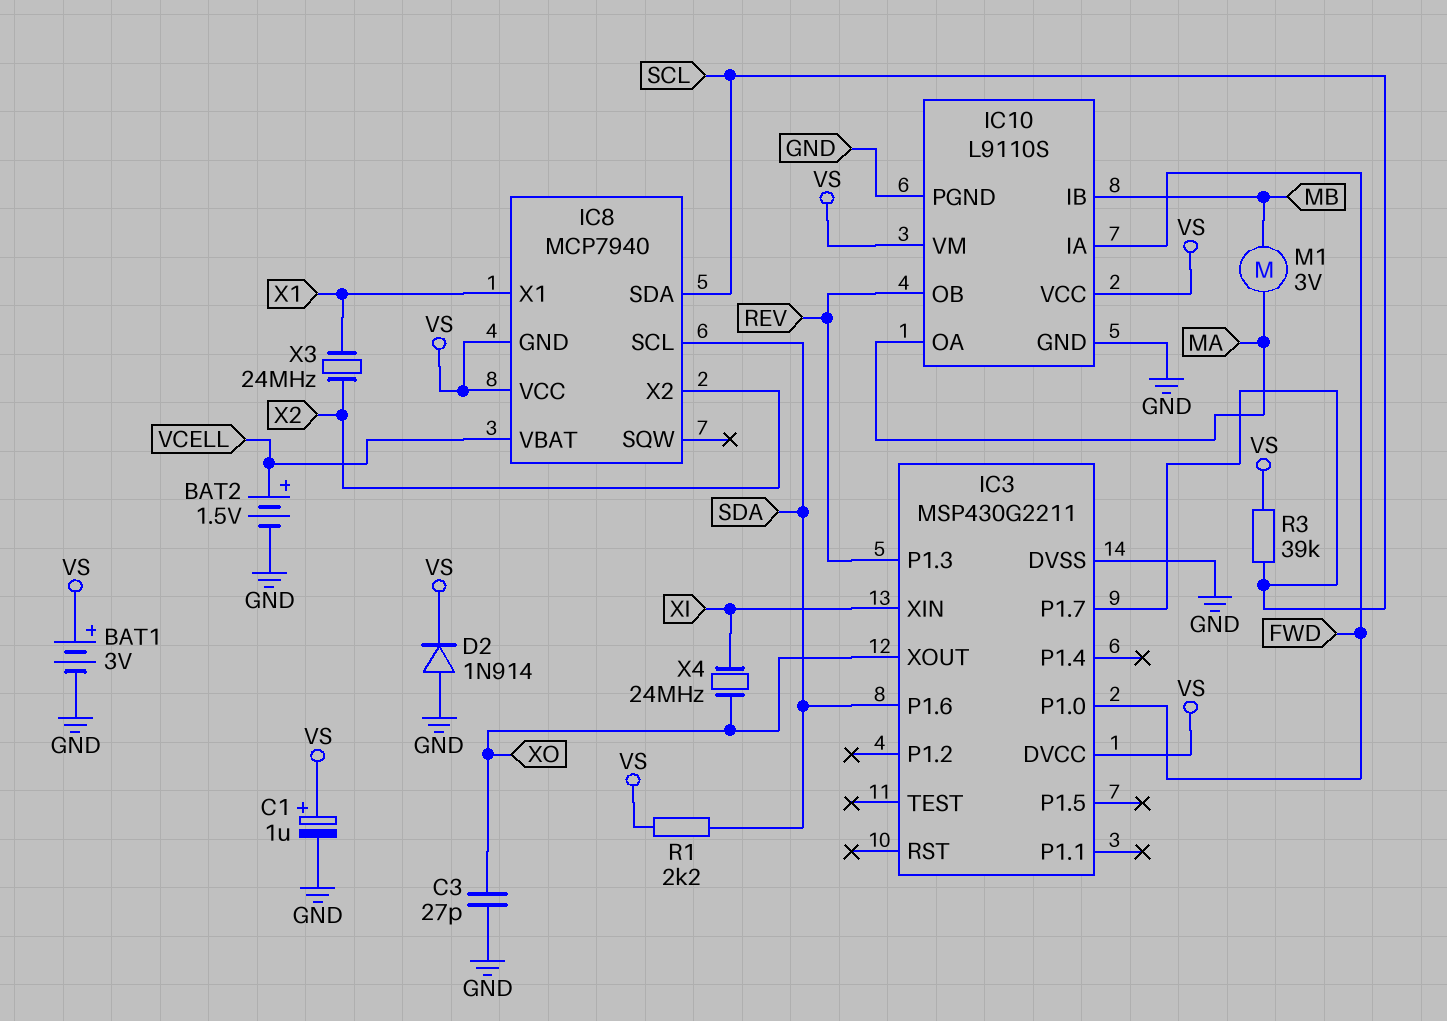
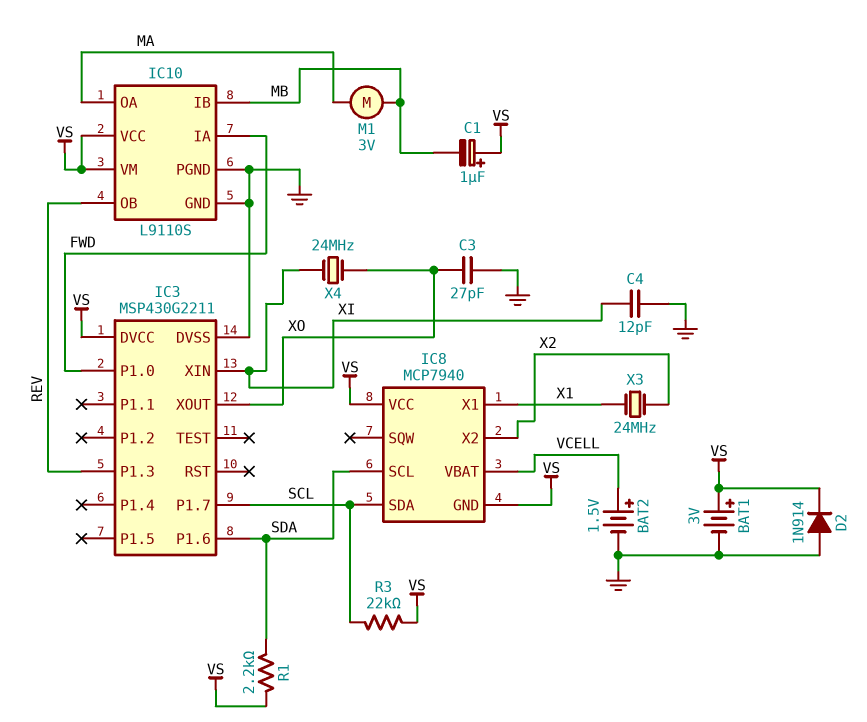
C1: 1uF (plus VS, minus GND) -> 1uF (plus VS, minus MB)
C4: none -> 12pF (GND, XI)
R3: 39k (SCL, VS) -> 22k (SCL, VS)

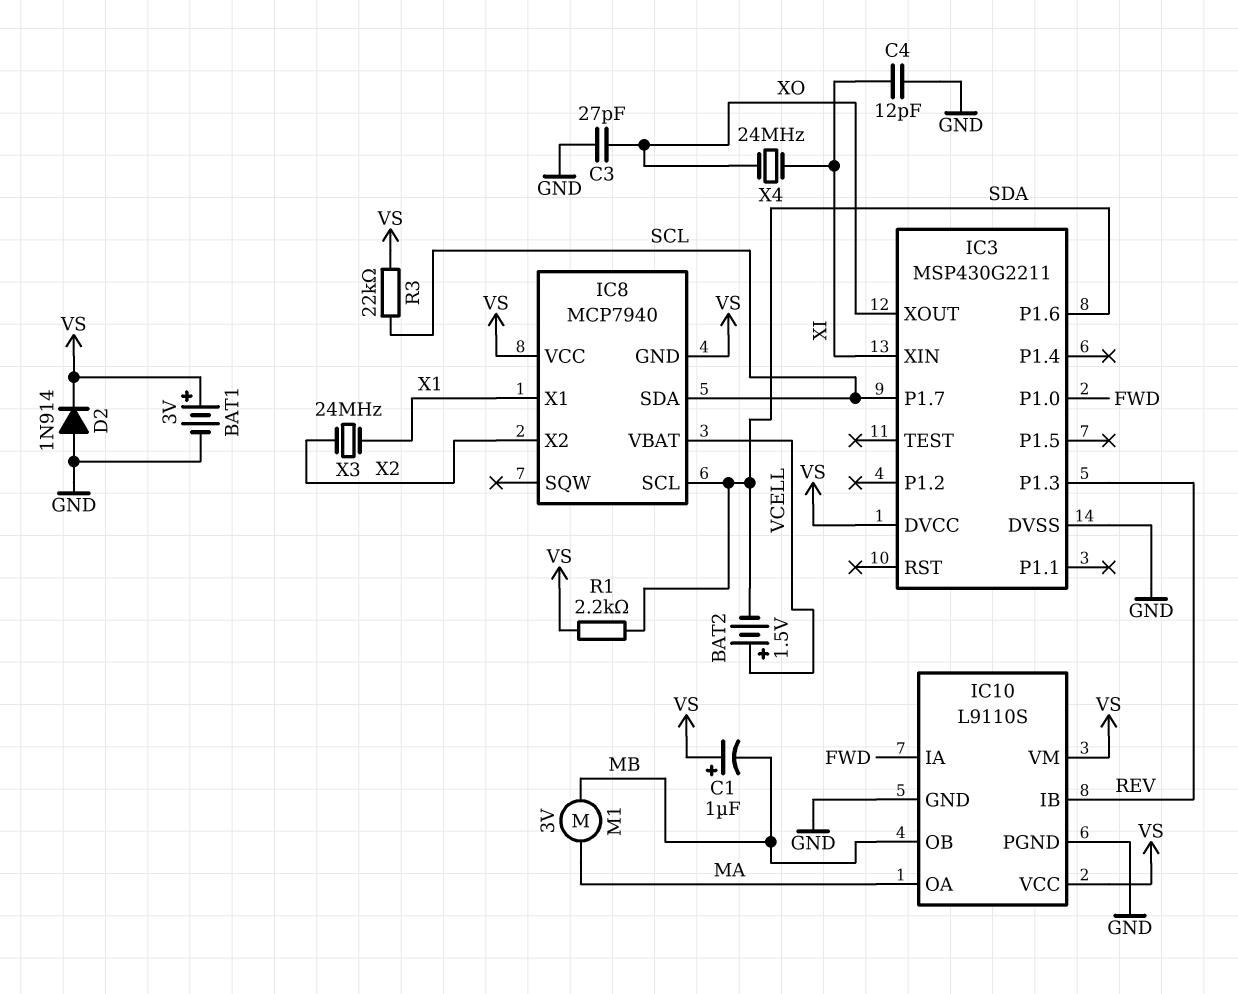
BAT2: 1.5V (plus VCELL, minus GND) -> 1.5V (plus VCELL, minus SDA)
IC10 pin IB: MB -> REV
IC10 pin OB: REV -> MB

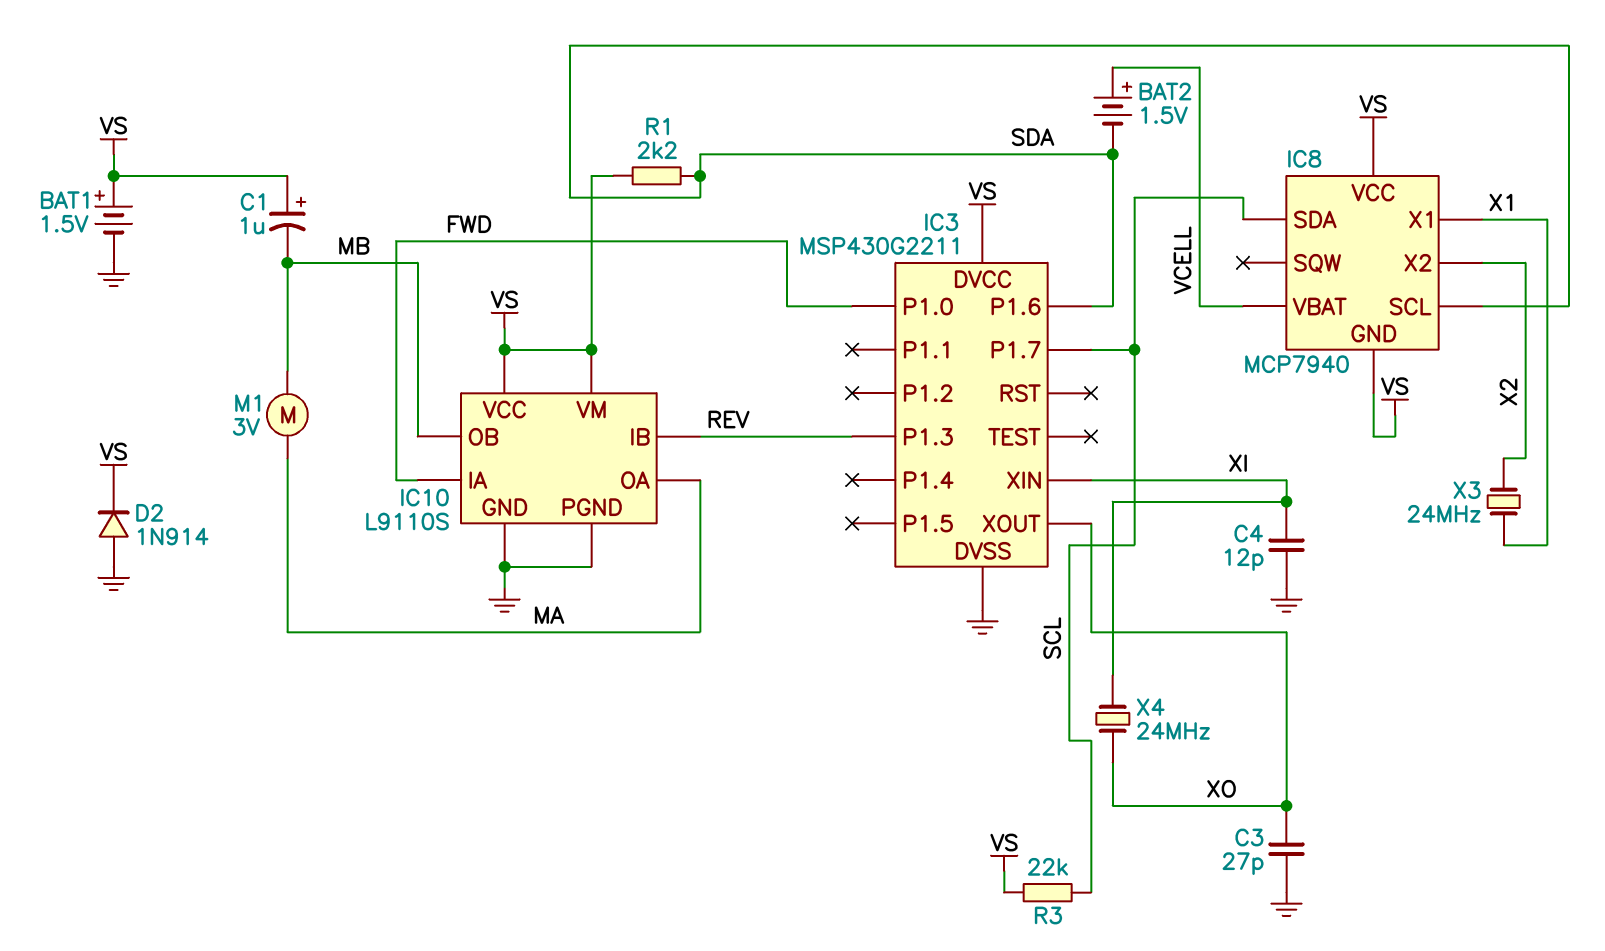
BAT1: 3V (plus VS, minus GND) -> 1.5V (plus VS, minus GND)

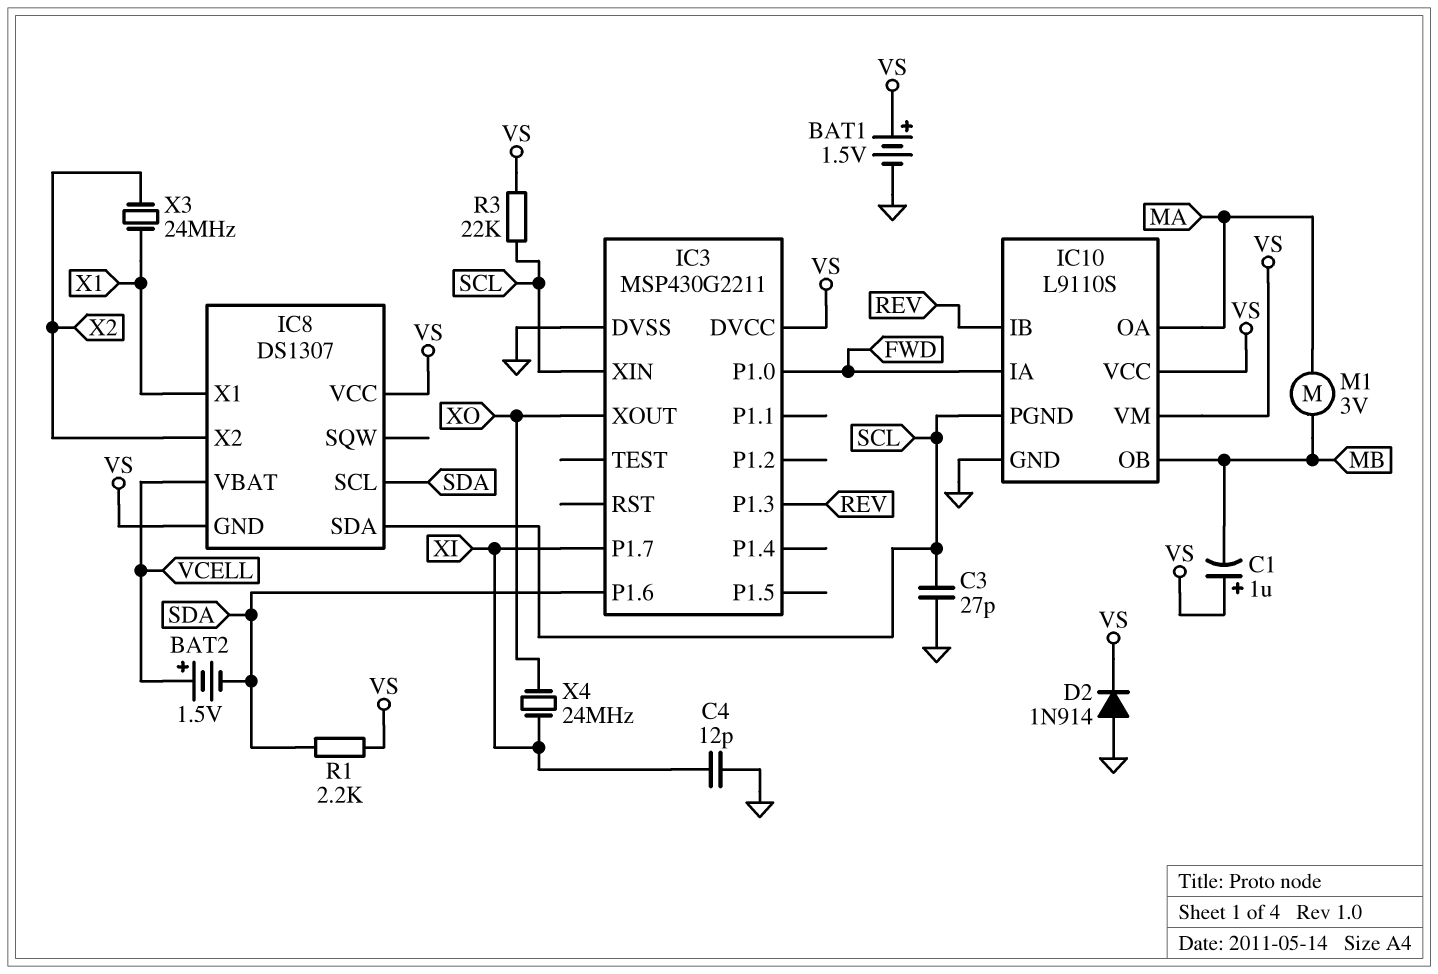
C3: 27pF (GND, XO) -> 27pF (GND, SCL)
IC3 pin P1.7: SCL -> XI
IC3 pin XIN: XI -> SCL
IC8: MCP7940 -> DS1307
IC10 pin PGND: GND -> SCL

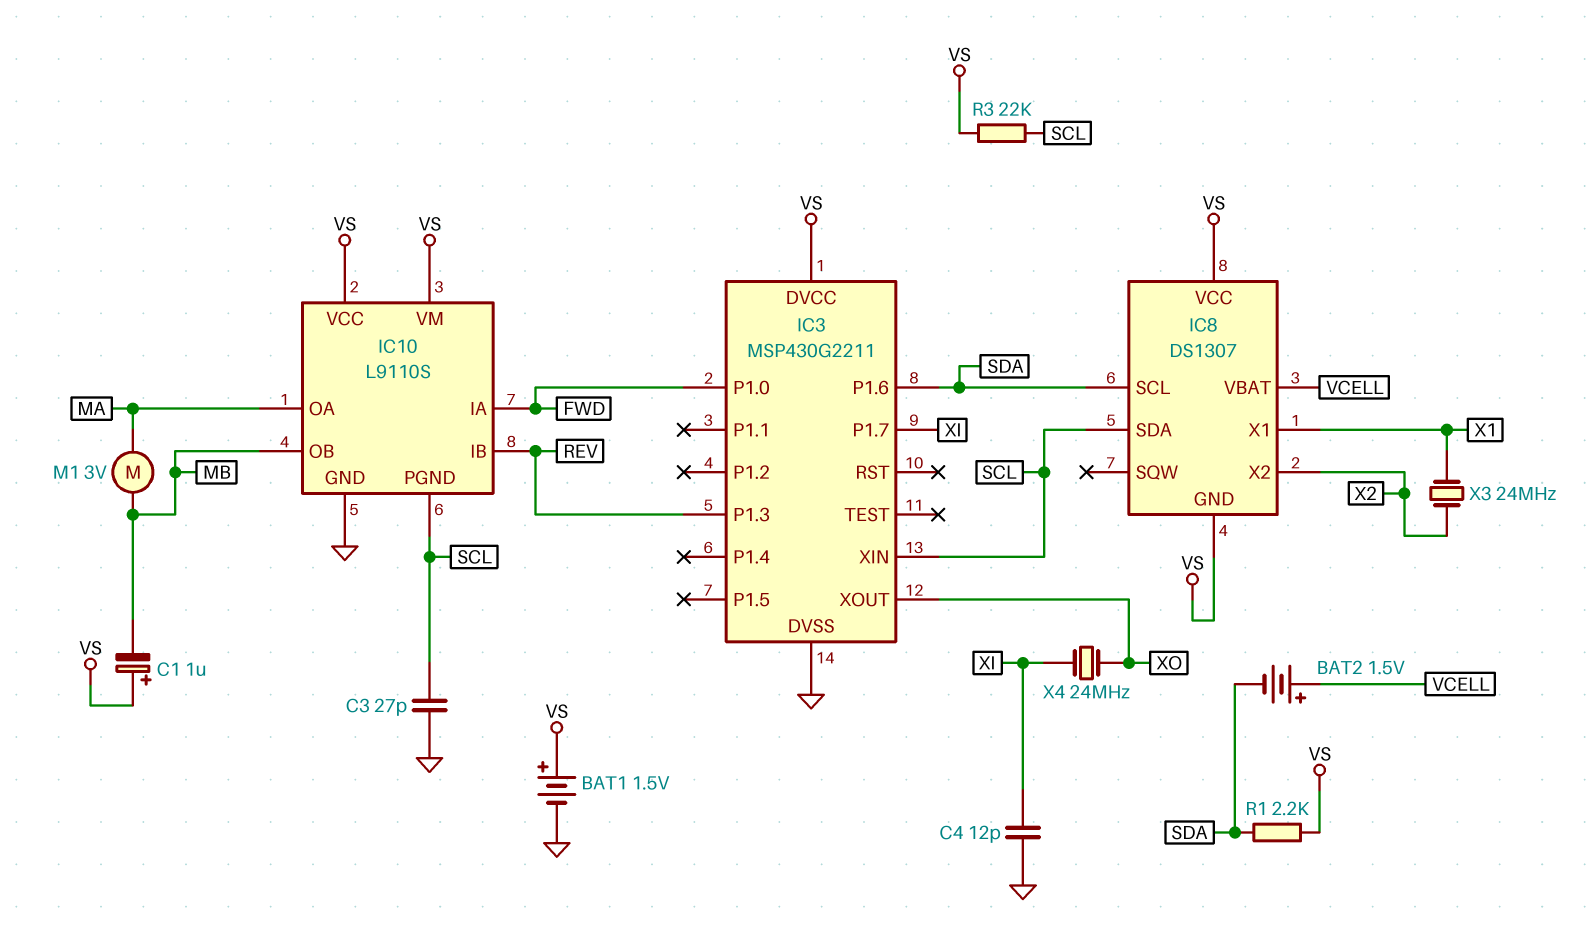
D2: diode 1N914 (A GND, K VS) -> none

